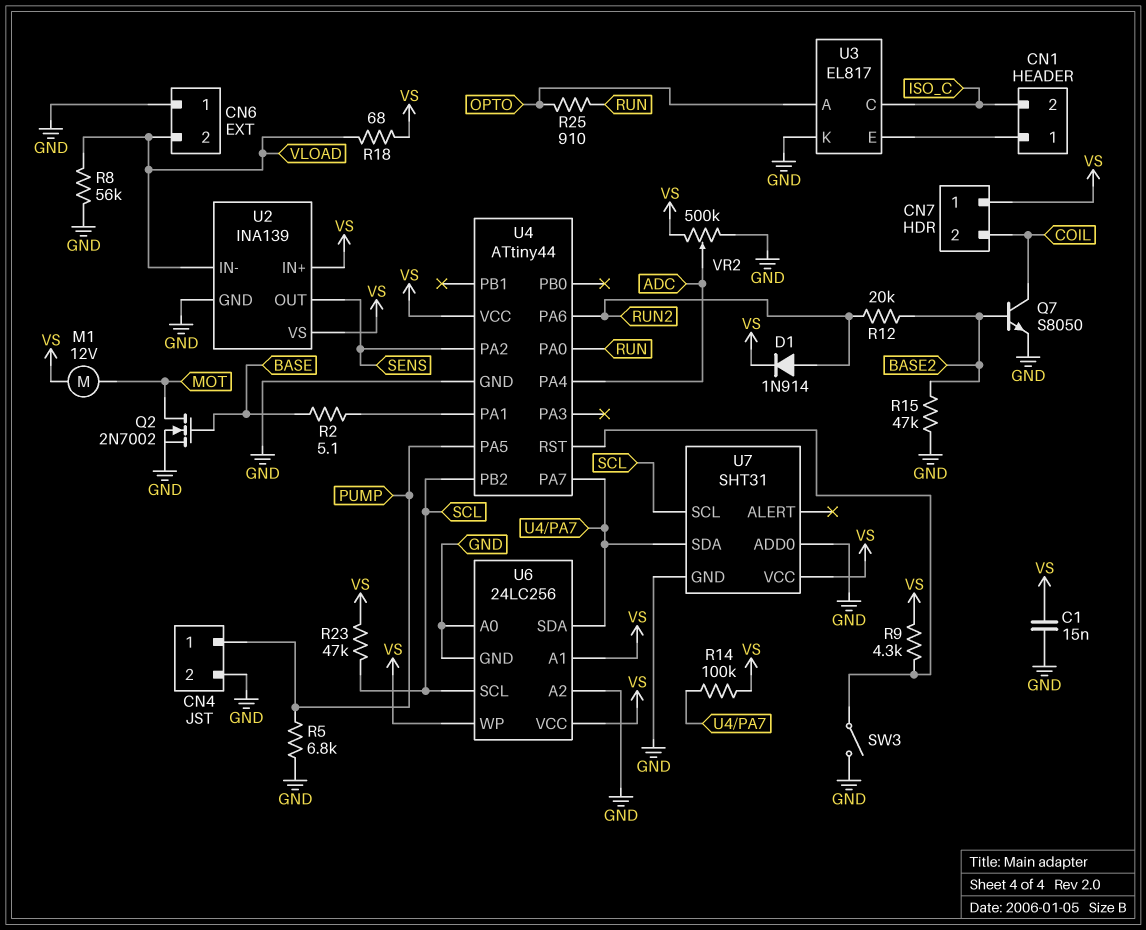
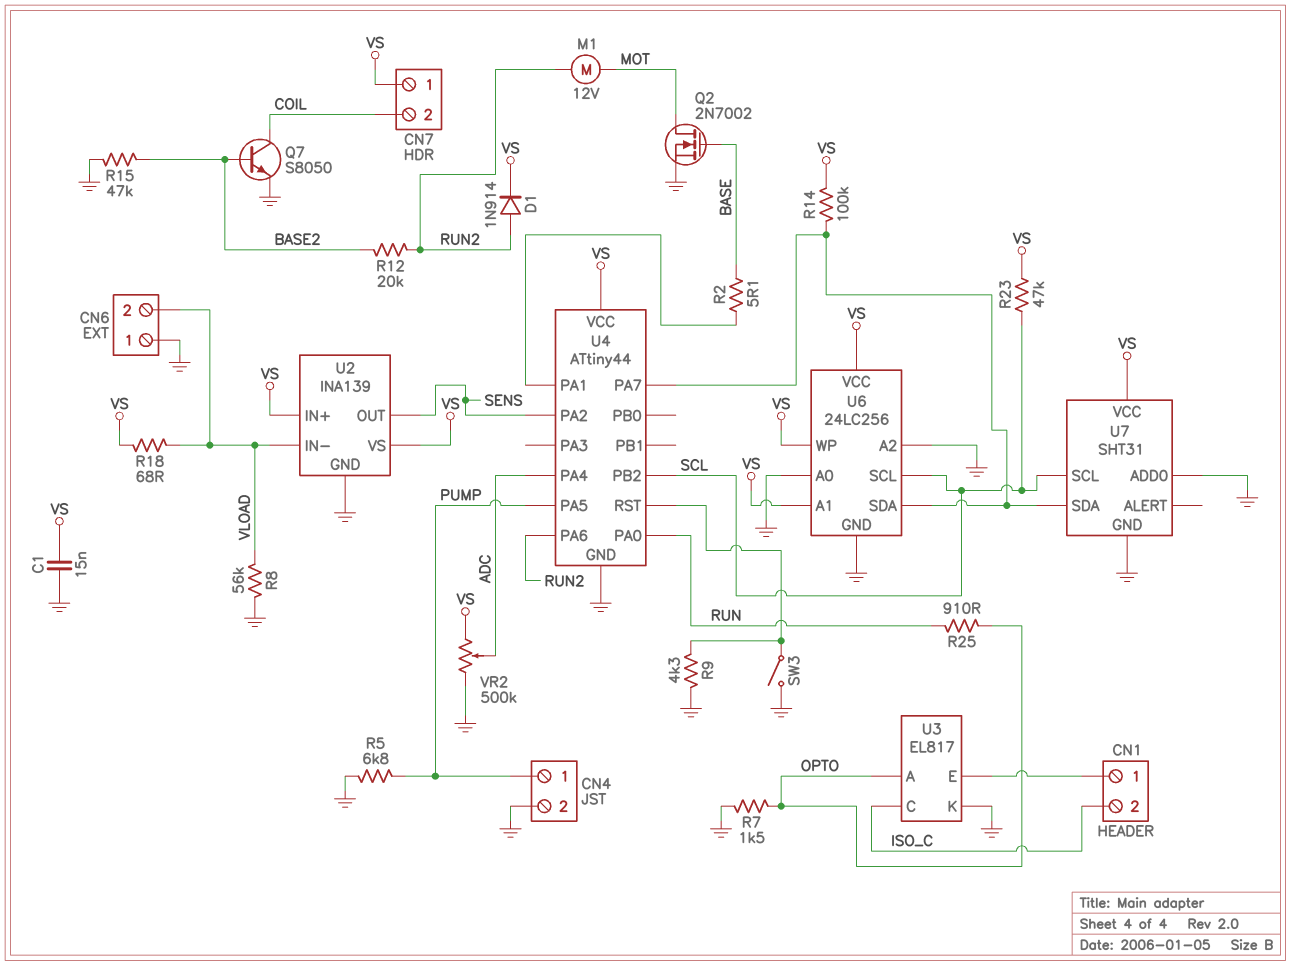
M1: motor 12V (MOT, VS) -> motor 12V (MOT, RUN2)
R7: none -> 1.5k (GND, OPTO)
R9: 4.3k (U4/RST, VS) -> 4.3k (GND, U4/RST)

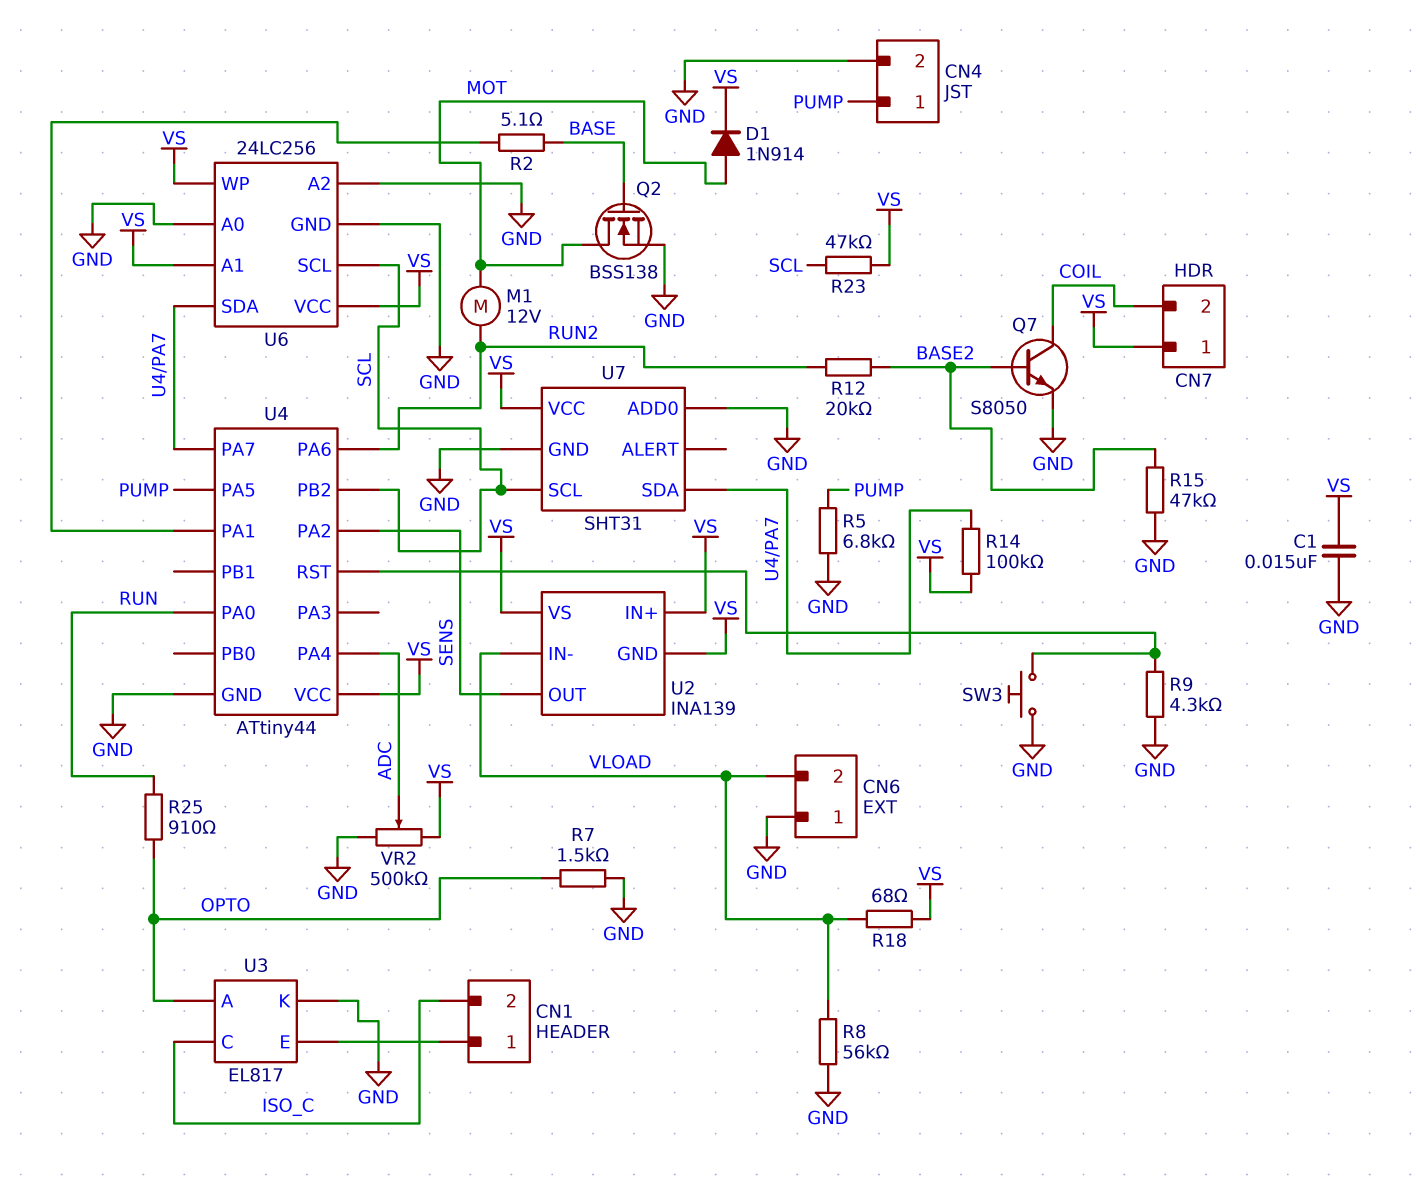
D1: diode 1N914 (A RUN2, K VS) -> diode 1N914 (A MOT, K VS)
Q2: NMOS 2N7002 (G BASE, D MOT, S GND) -> NMOS BSS138 (G BASE, D MOT, S GND)
SW3: switch (GND, U4/RST) -> button (GND, U4/RST)
U2 pin GND: GND -> VS

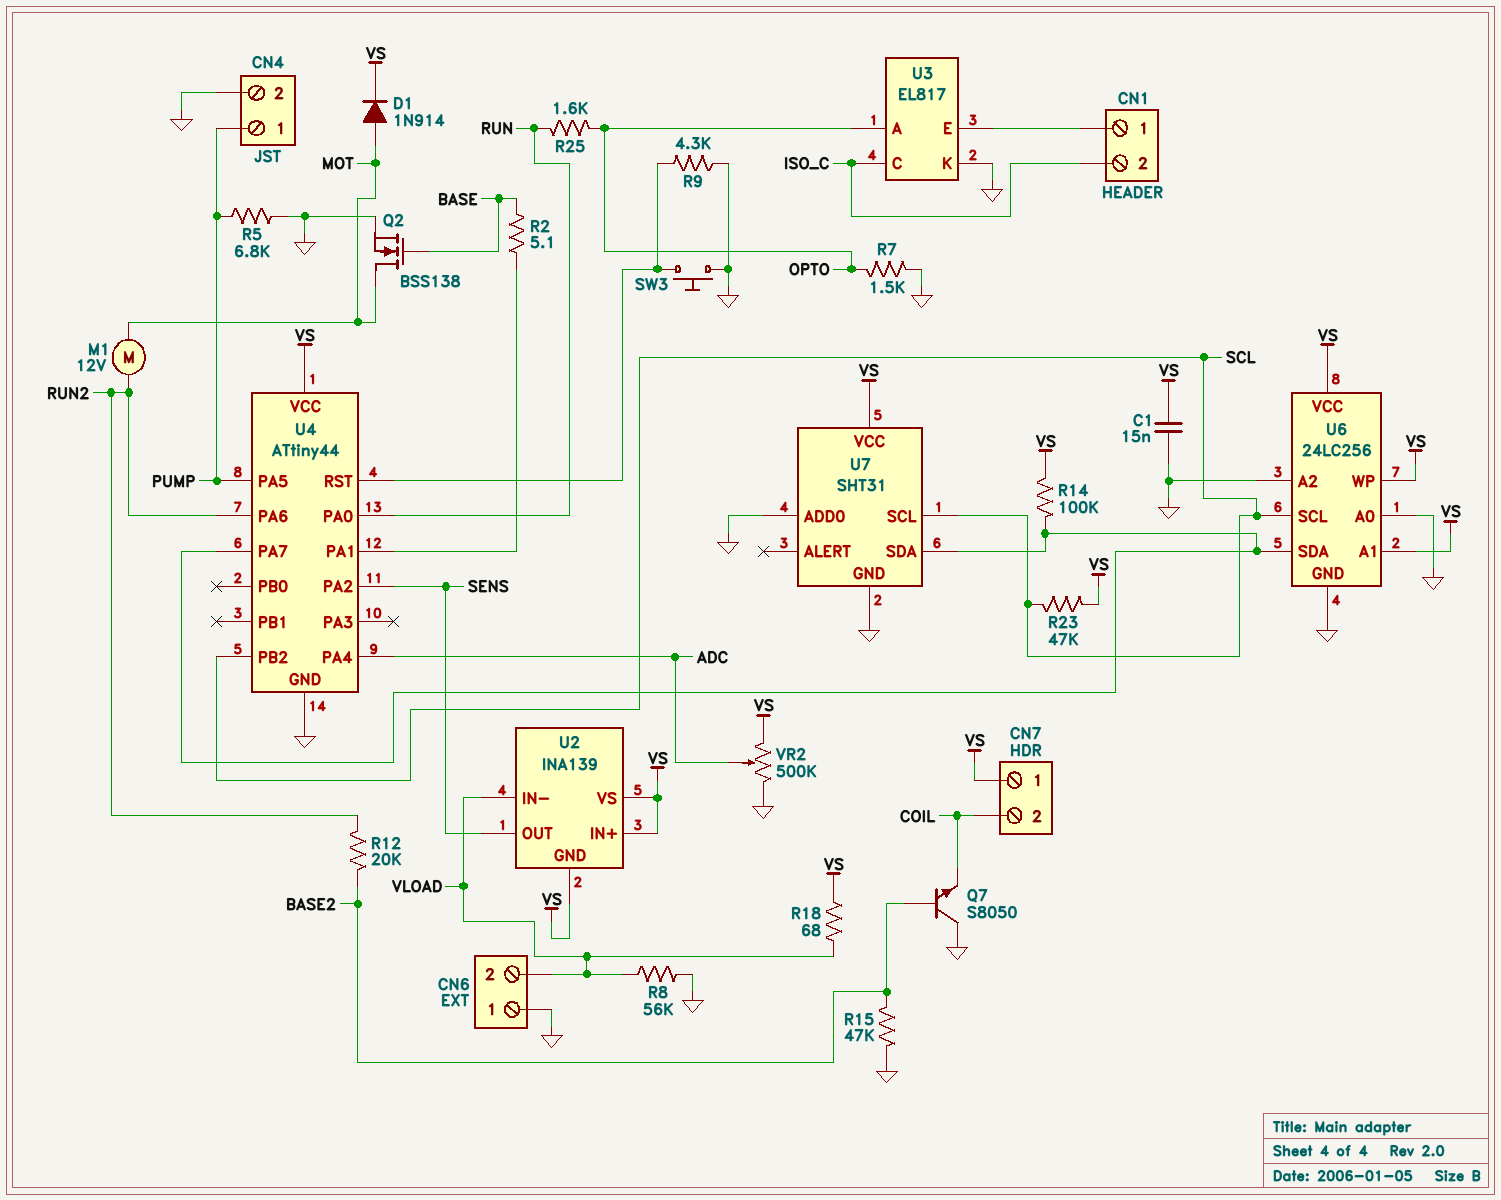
Q7: NPN S8050 (B BASE2, C COIL, E GND) -> NPN S8050 (B BASE2, C GND, E COIL)
R25: 910 (OPTO, RUN) -> 1.6k (OPTO, RUN)

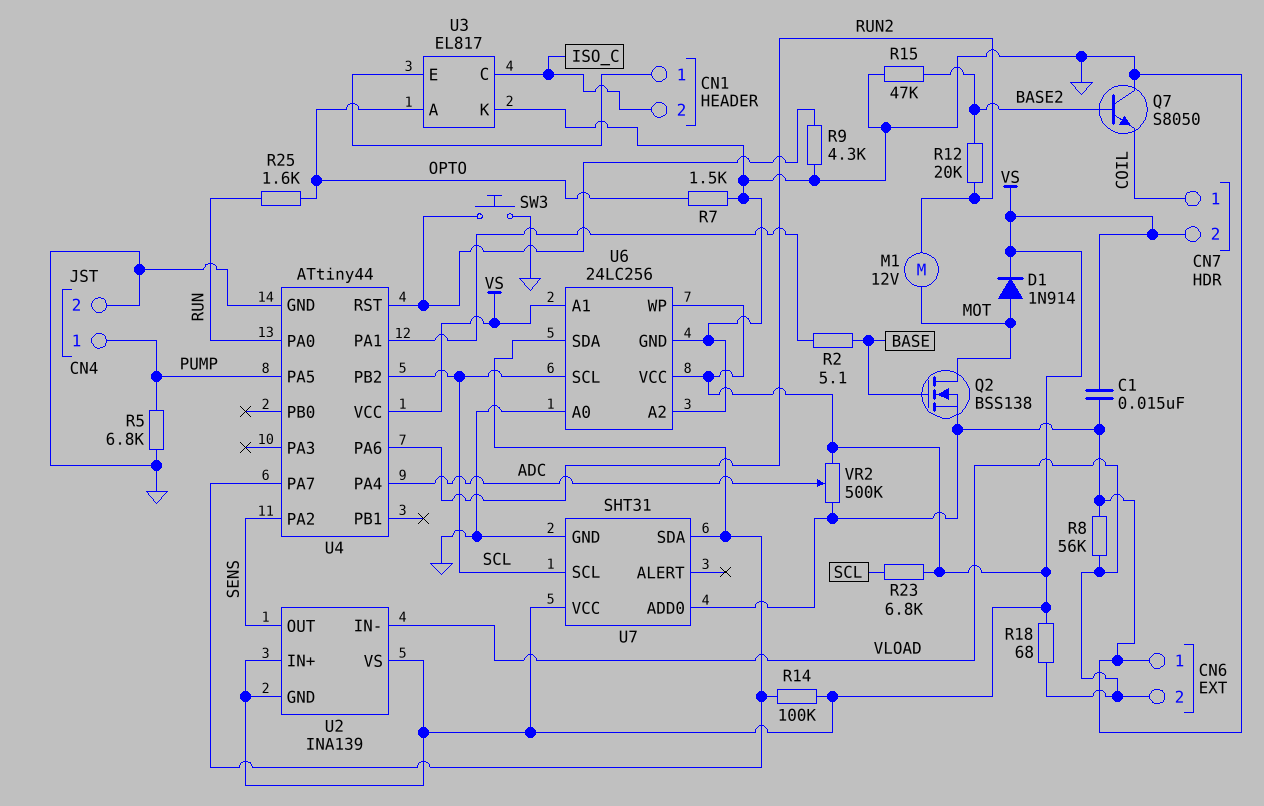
CN7 pin 1: VS -> COIL
CN7 pin 2: COIL -> VS
R23: 47k (SCL, VS) -> 6.8k (SCL, VS)

